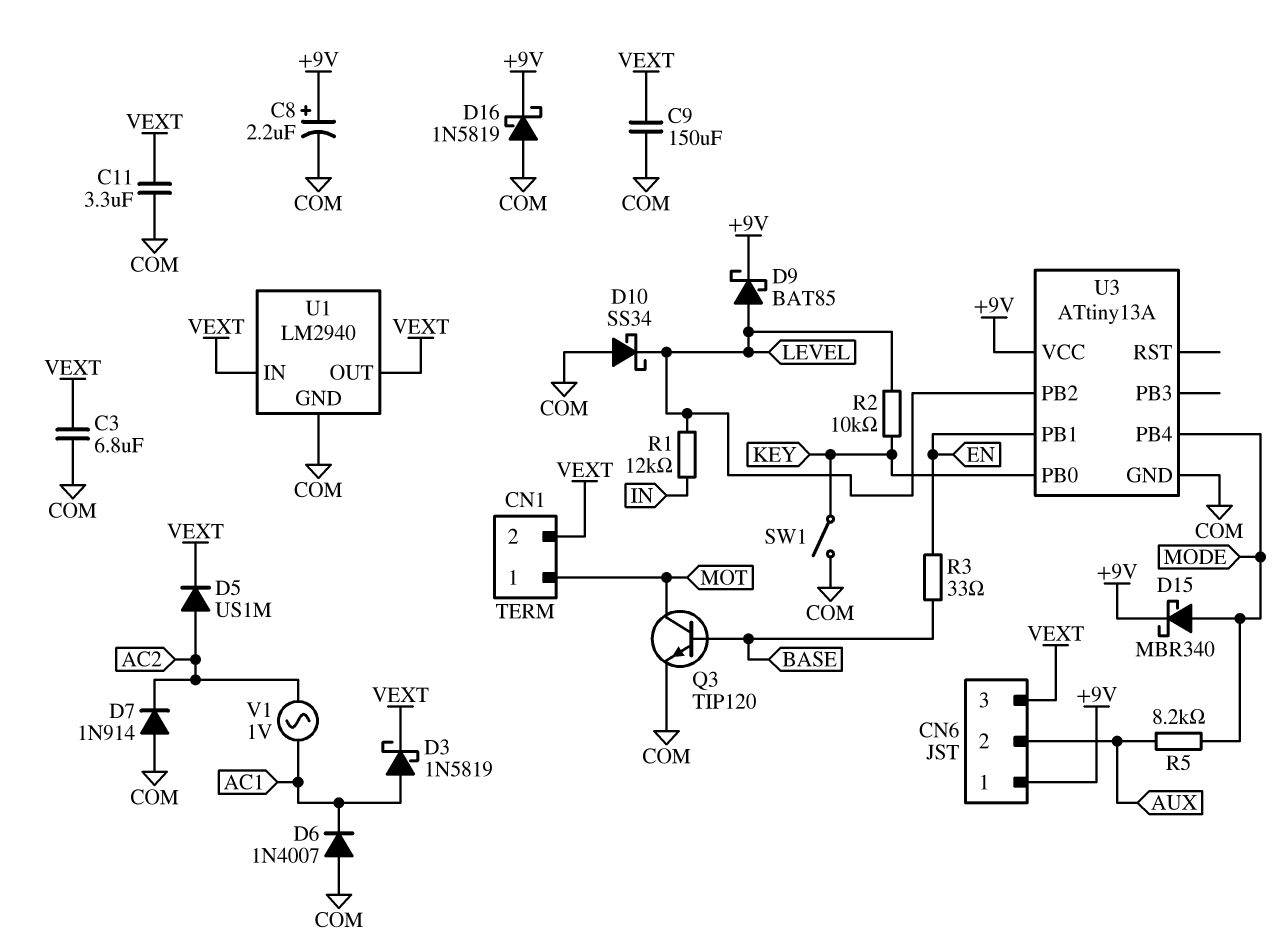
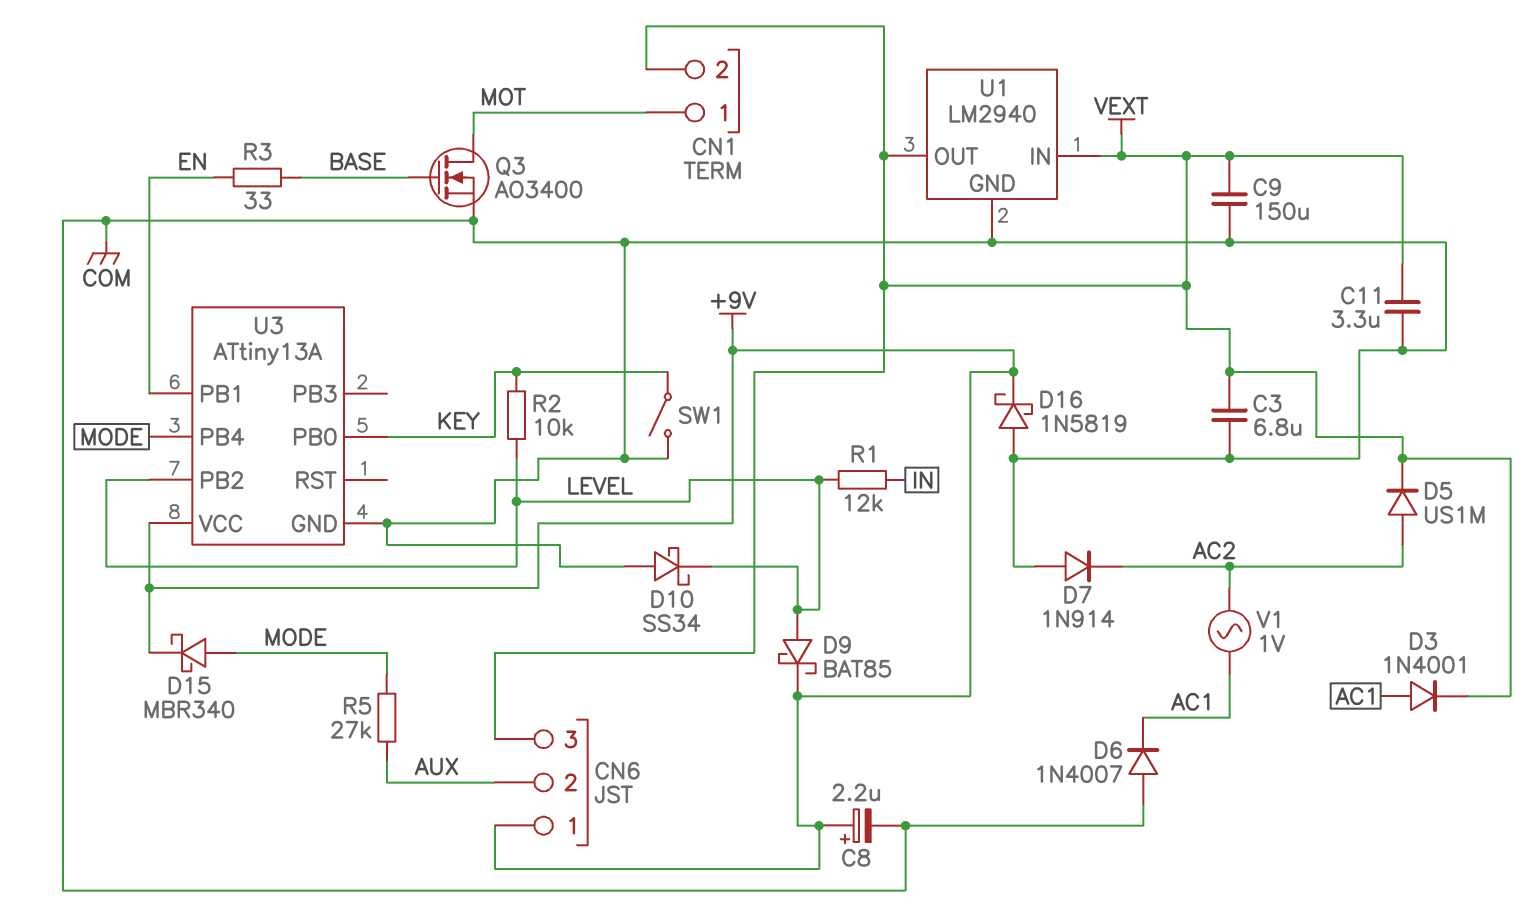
D3: schottky 1N5819 (A AC1, K VEXT) -> diode 1N4001 (A AC1, K VEXT)
Q3: NPN TIP120 (B BASE, C MOT, E COM) -> NMOS AO3400 (G BASE, D MOT, S COM)
R5: 8.2k (AUX, MODE) -> 27k (AUX, MODE)

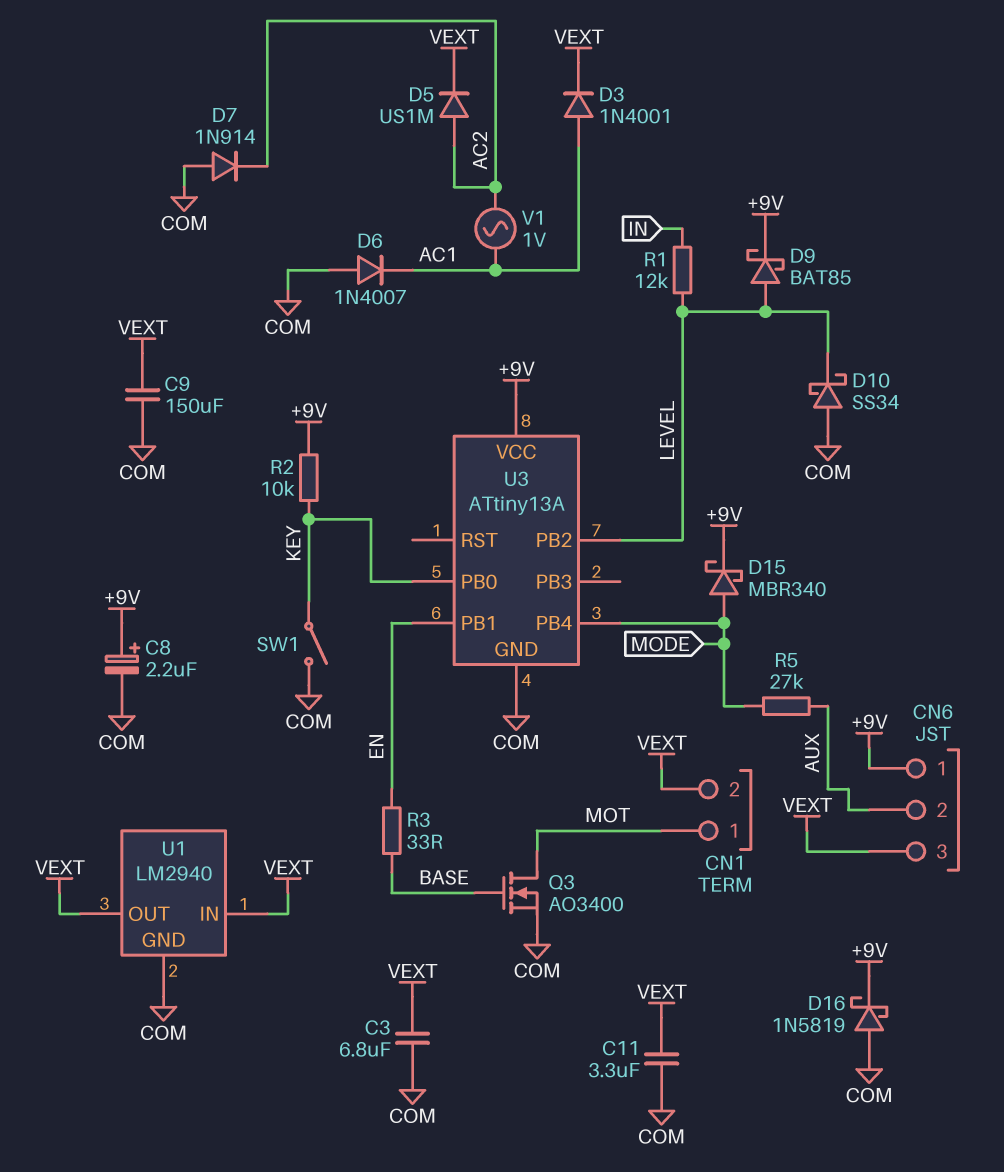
R2: 10k (KEY, LEVEL) -> 10k (+9V, KEY)

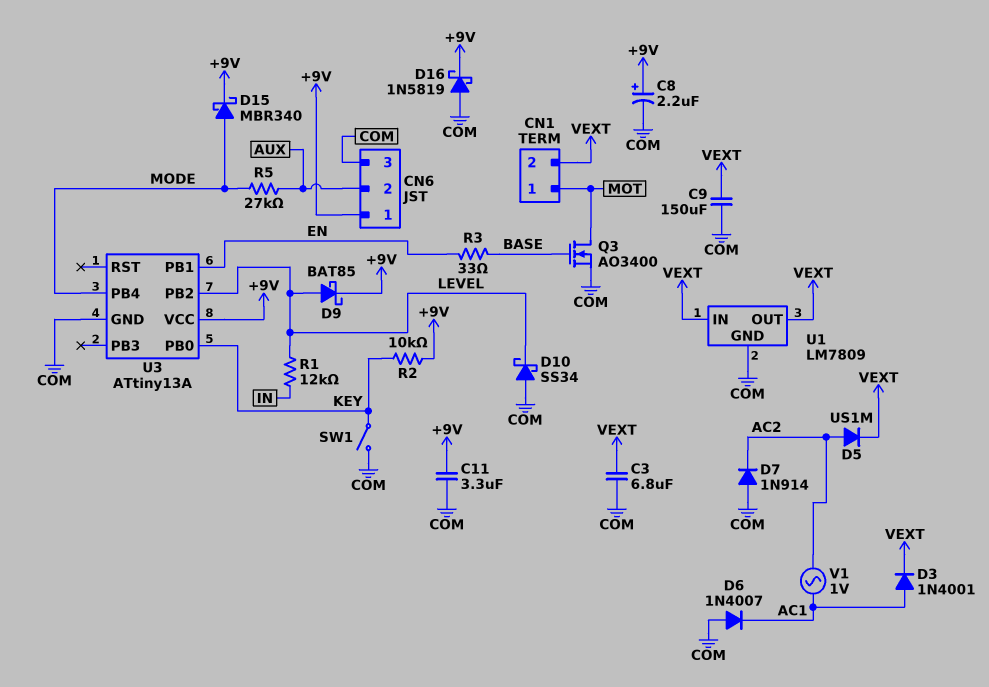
C11: 3.3uF (COM, VEXT) -> 3.3uF (+9V, COM)
CN6 pin 3: VEXT -> COM
U1: LM2940 -> LM7809

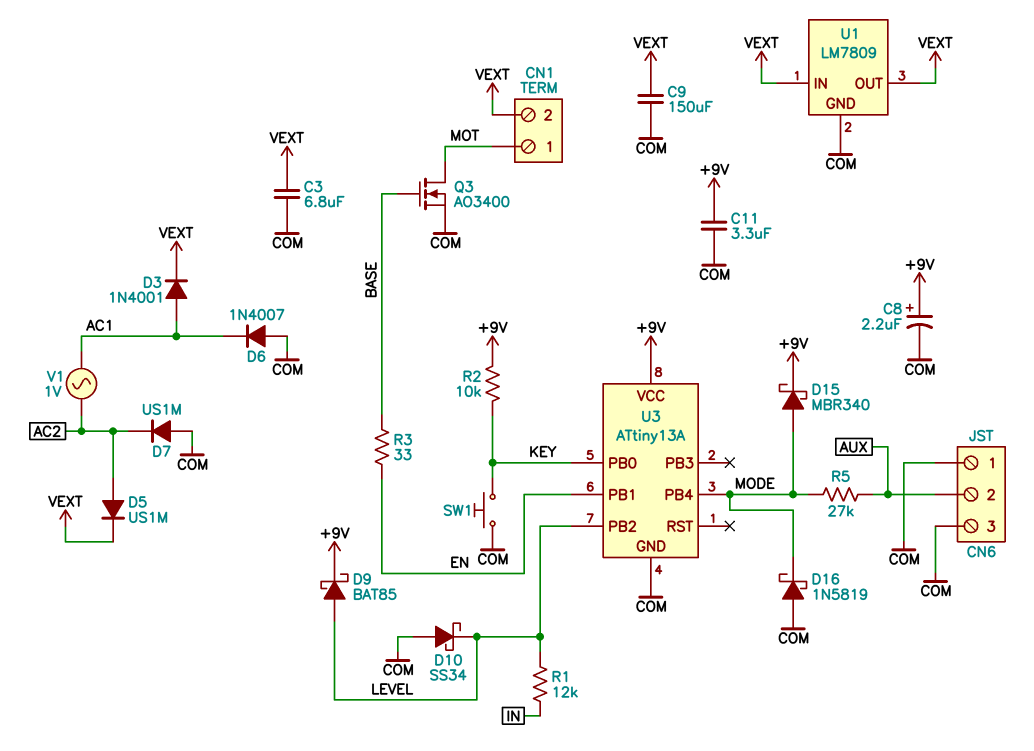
CN6 pin 1: +9V -> COM
D7: diode 1N914 (A COM, K AC2) -> diode US1M (A COM, K AC2)
D16: schottky 1N5819 (A COM, K +9V) -> schottky 1N5819 (A COM, K MODE)
SW1: switch (COM, KEY) -> button (COM, KEY)

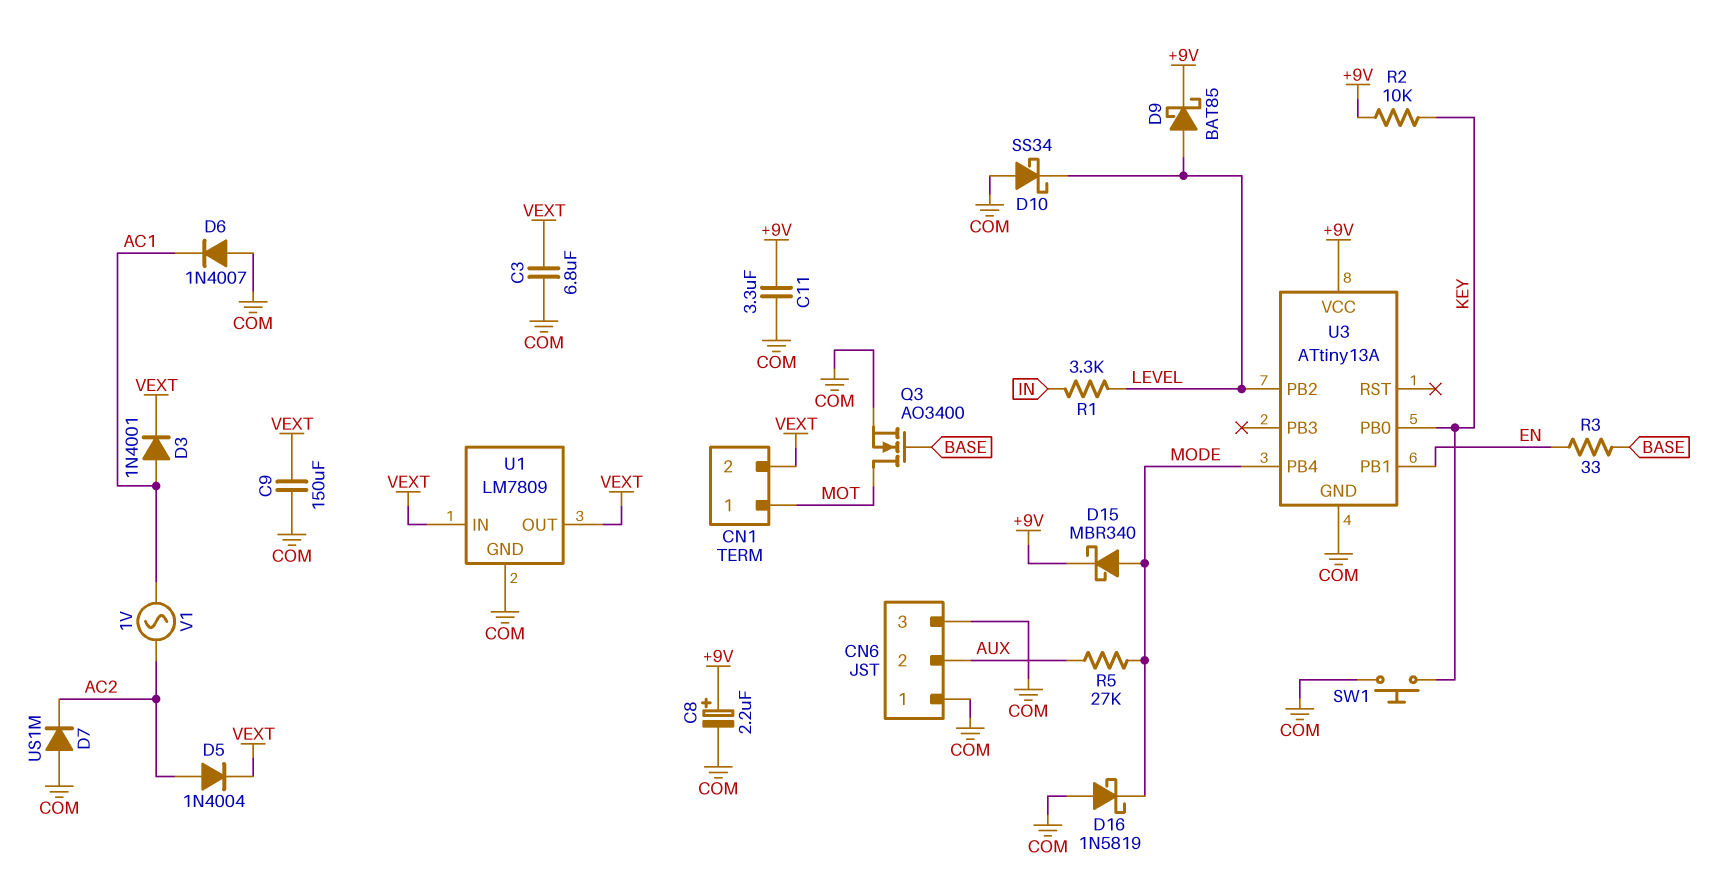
D5: diode US1M (A AC2, K VEXT) -> diode 1N4004 (A AC2, K VEXT)
R1: 12k (IN, LEVEL) -> 3.3k (IN, LEVEL)

